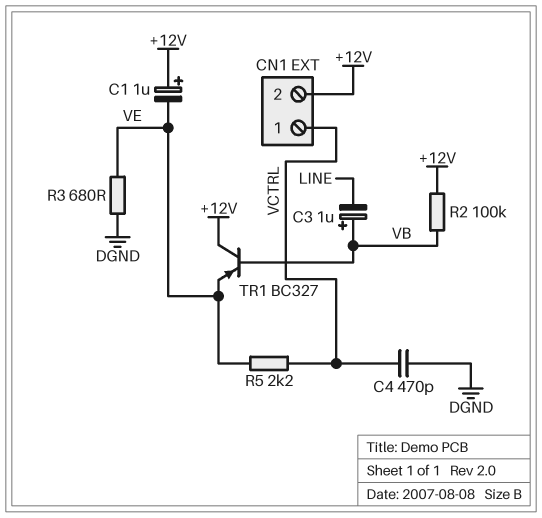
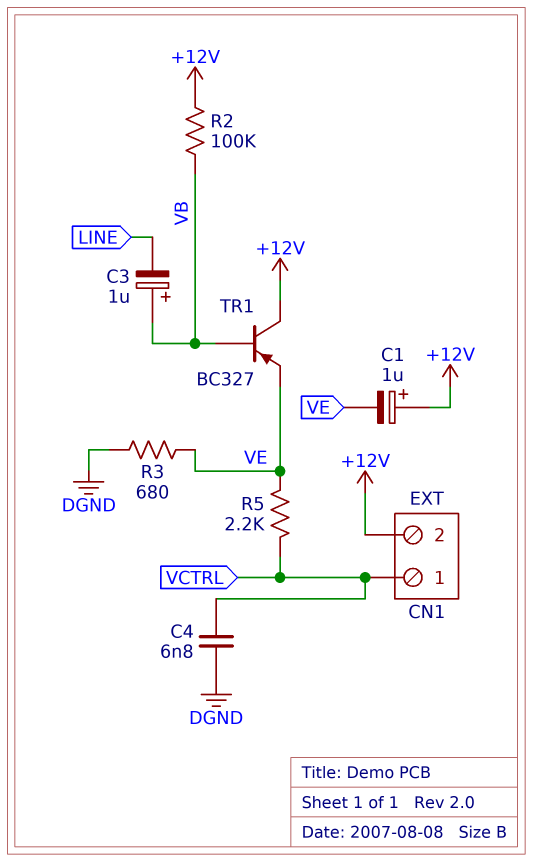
C4: 470pF (DGND, VCTRL) -> 6.8nF (DGND, VCTRL)

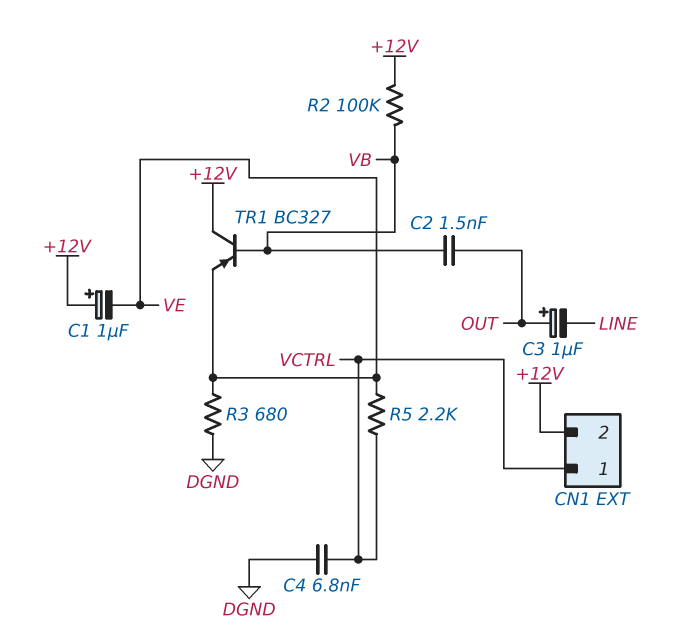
C2: none -> 1.5nF (OUT, VB)
C3: 1uF (plus VB, minus LINE) -> 1uF (plus OUT, minus LINE)

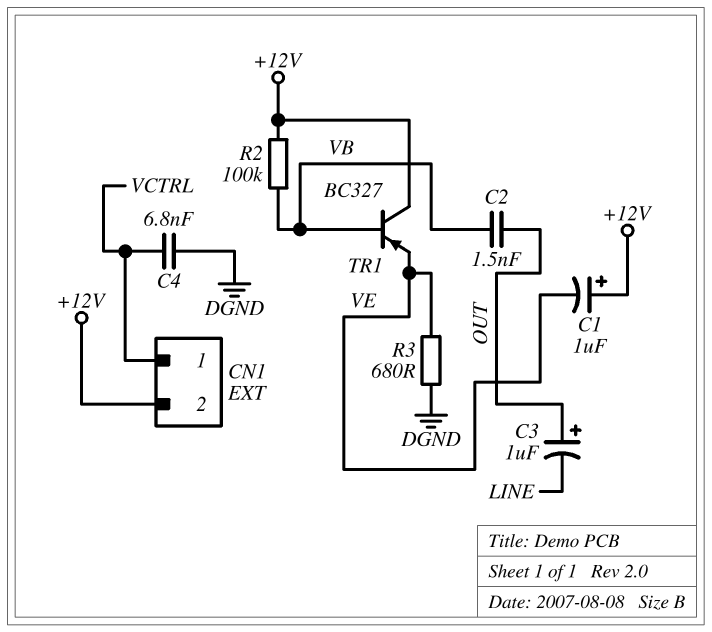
R5: 2.2k (VCTRL, VE) -> none

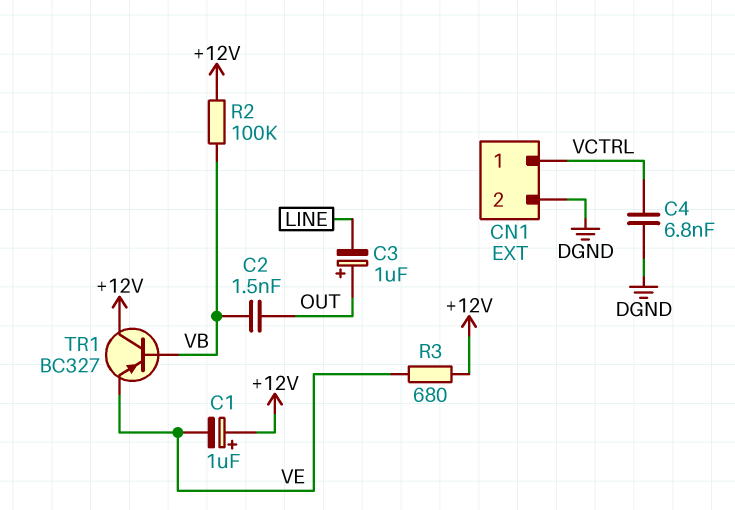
CN1 pin 2: +12V -> DGND
R3: 680 (DGND, VE) -> 680 (+12V, VE)

